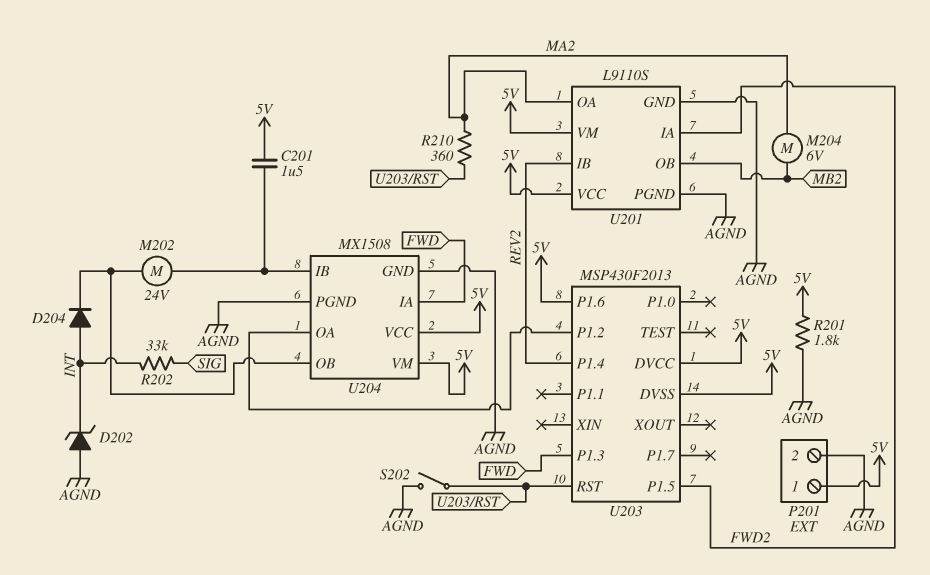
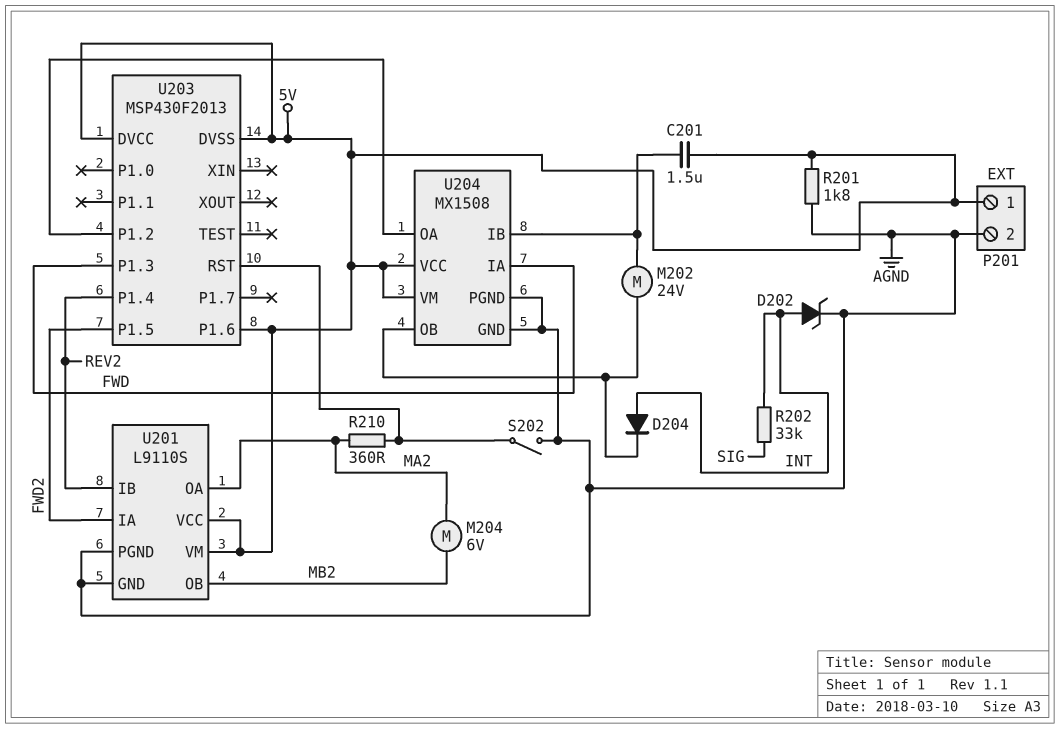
D202: zener (A AGND, K INT) -> zener (A INT, K AGND)

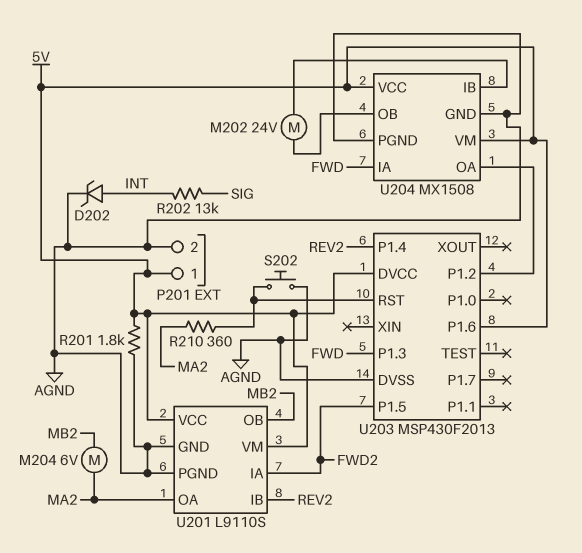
C201: 1.5uF (5V, U204/IB) -> none
D204: diode (A INT, K U204/OB) -> none
R202: 33k (INT, SIG) -> 13k (INT, SIG)
S202: switch (AGND, U203/RST) -> button (AGND, U203/RST)
U203 pin DVSS: 5V -> AGND

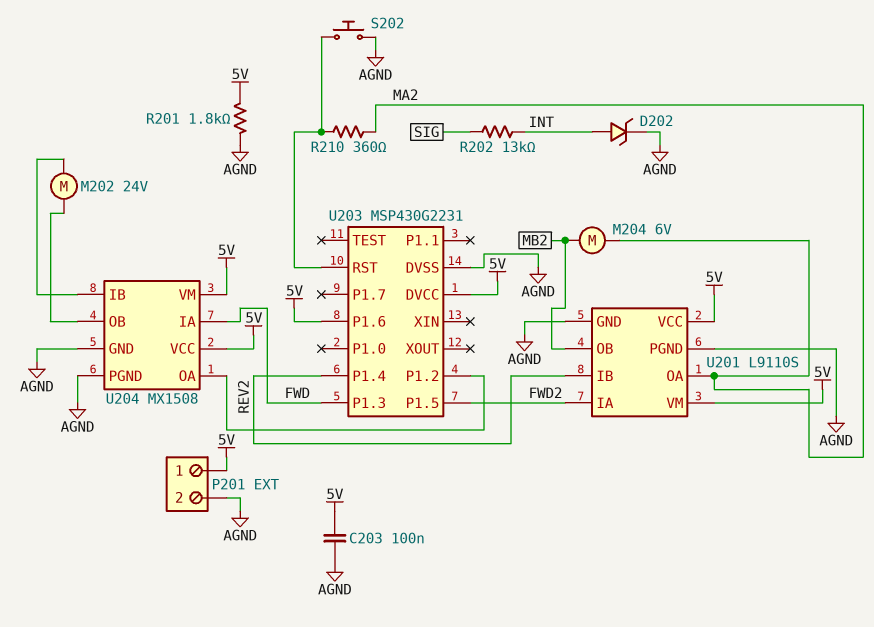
C203: none -> 100nF (5V, AGND)
U203: MSP430F2013 -> MSP430G2231

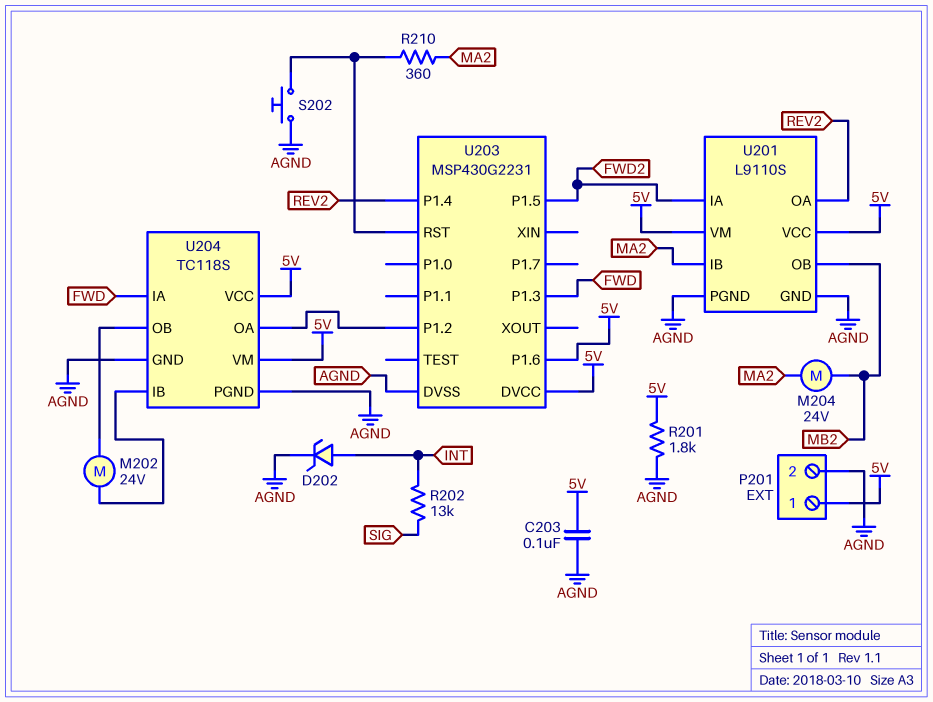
M204: motor 6V (MA2, MB2) -> motor 24V (MA2, MB2)
U201 pin IB: REV2 -> MA2
U201 pin OA: MA2 -> REV2
U204: MX1508 -> TC118S

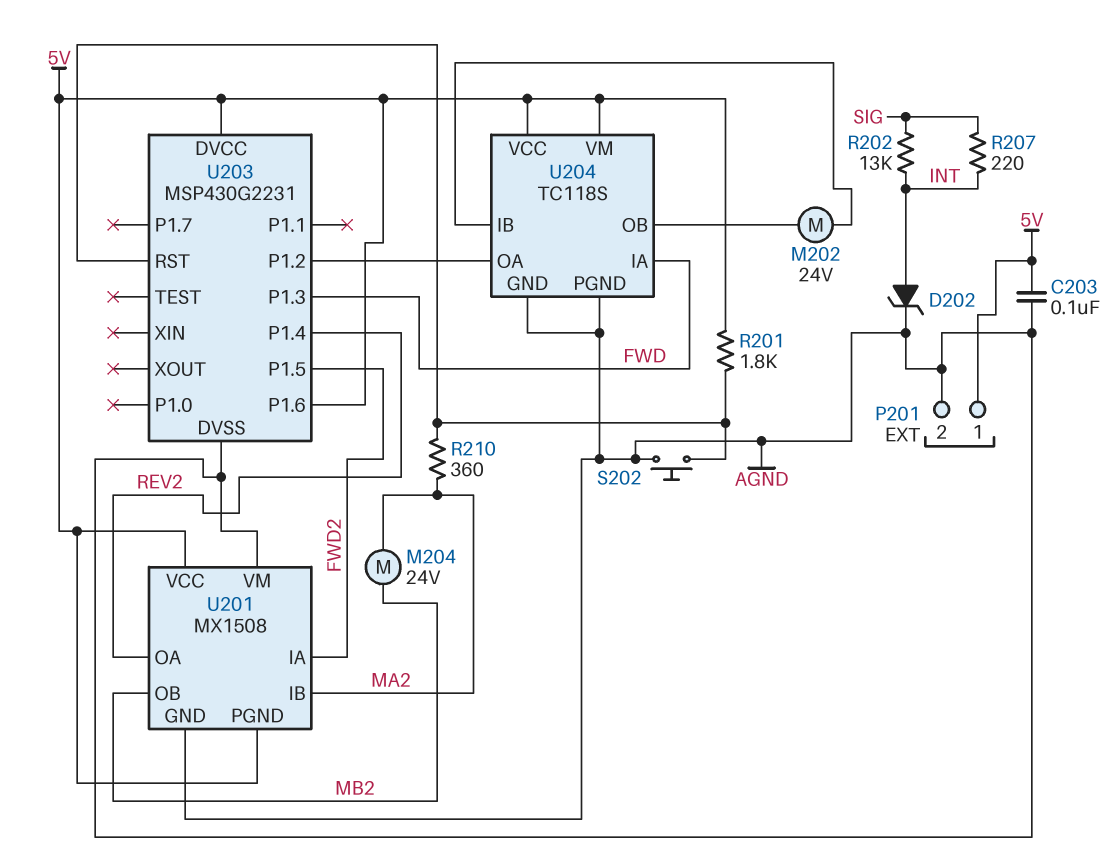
R201: 1.8k (5V, AGND) -> 1.8k (5V, U203/RST)
R207: none -> 220 (INT, SIG)
U201: L9110S -> MX1508
U201 pin PGND: AGND -> 5V
U201 pin VM: 5V -> AGND

